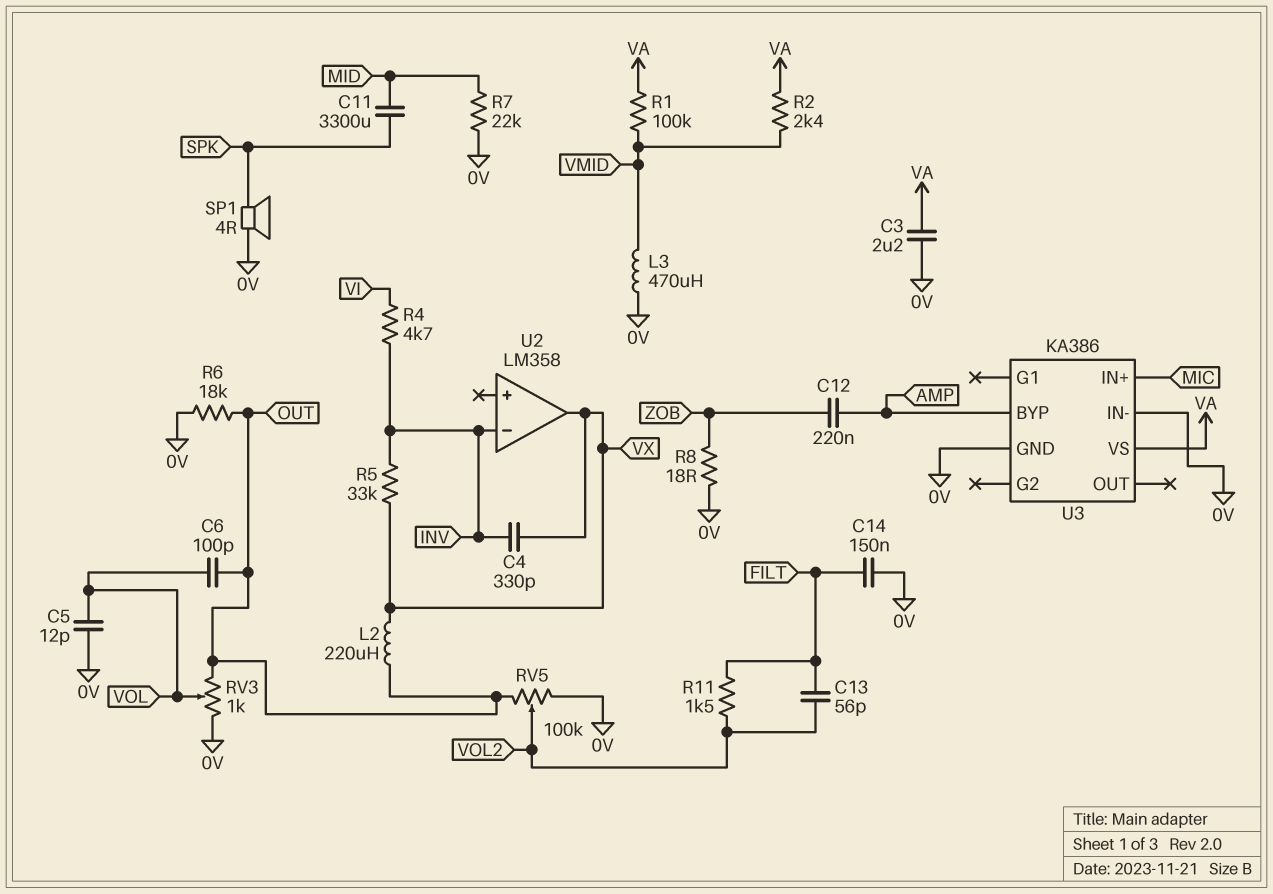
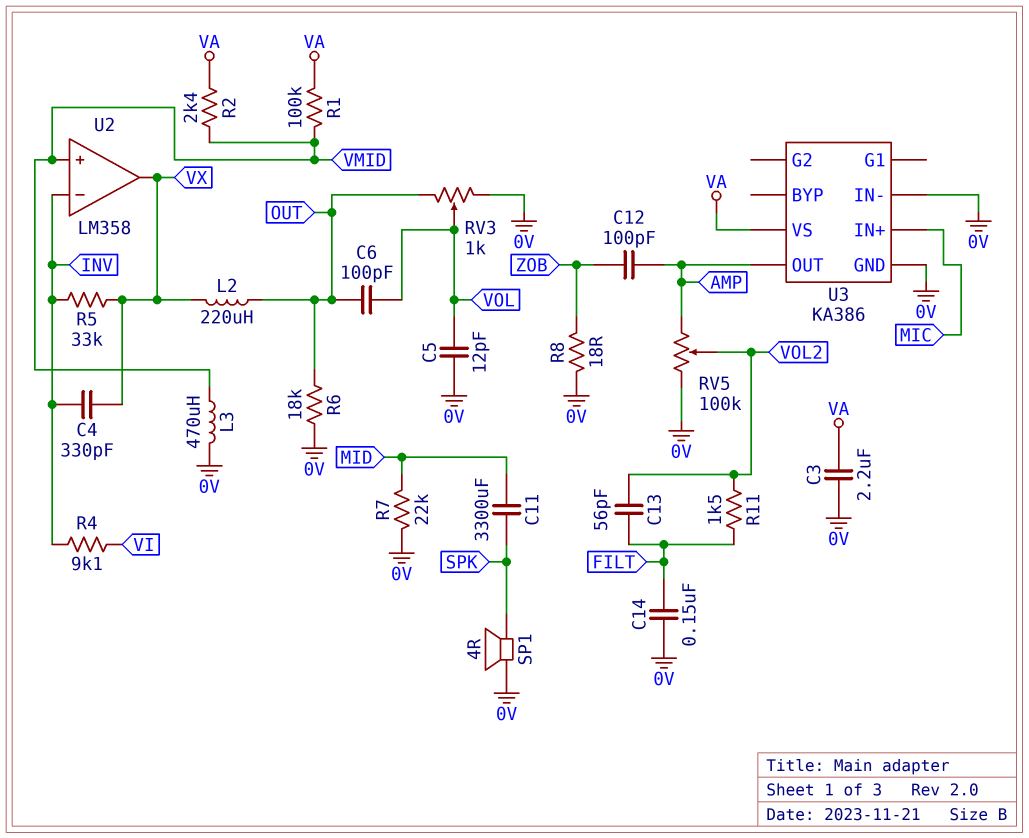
C12: 220nF (AMP, ZOB) -> 100pF (AMP, ZOB)
R4: 4.7k (INV, VI) -> 9.1k (INV, VI)
RV5: 100k (0V, OUT, wiper VOL2) -> 100k (0V, AMP, wiper VOL2)
U2 pin in+: none -> VMID
U3 pin BYP: AMP -> none
U3 pin OUT: none -> AMP

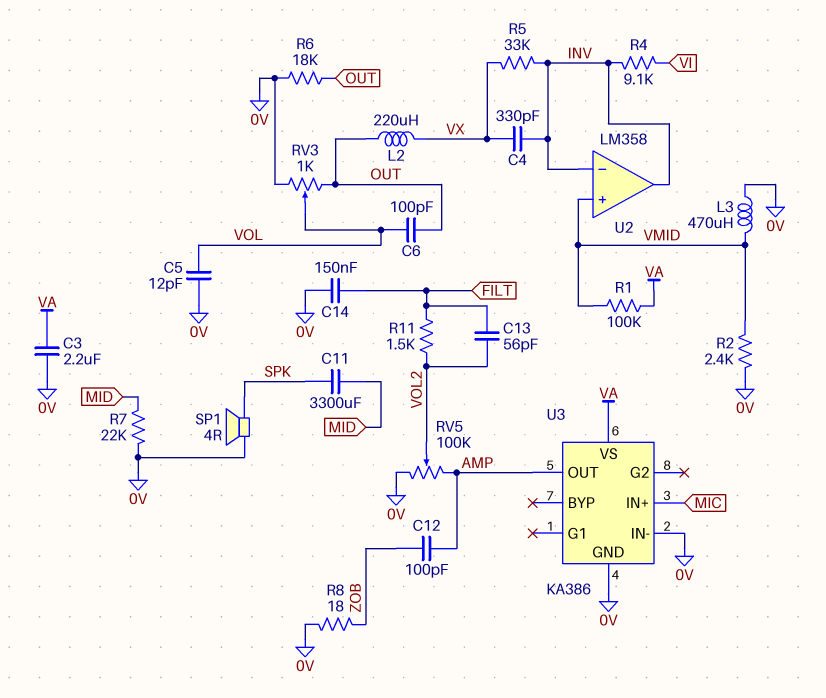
R2: 2.4k (VA, VMID) -> 2.4k (0V, VMID)
U2 pin out: VX -> INV

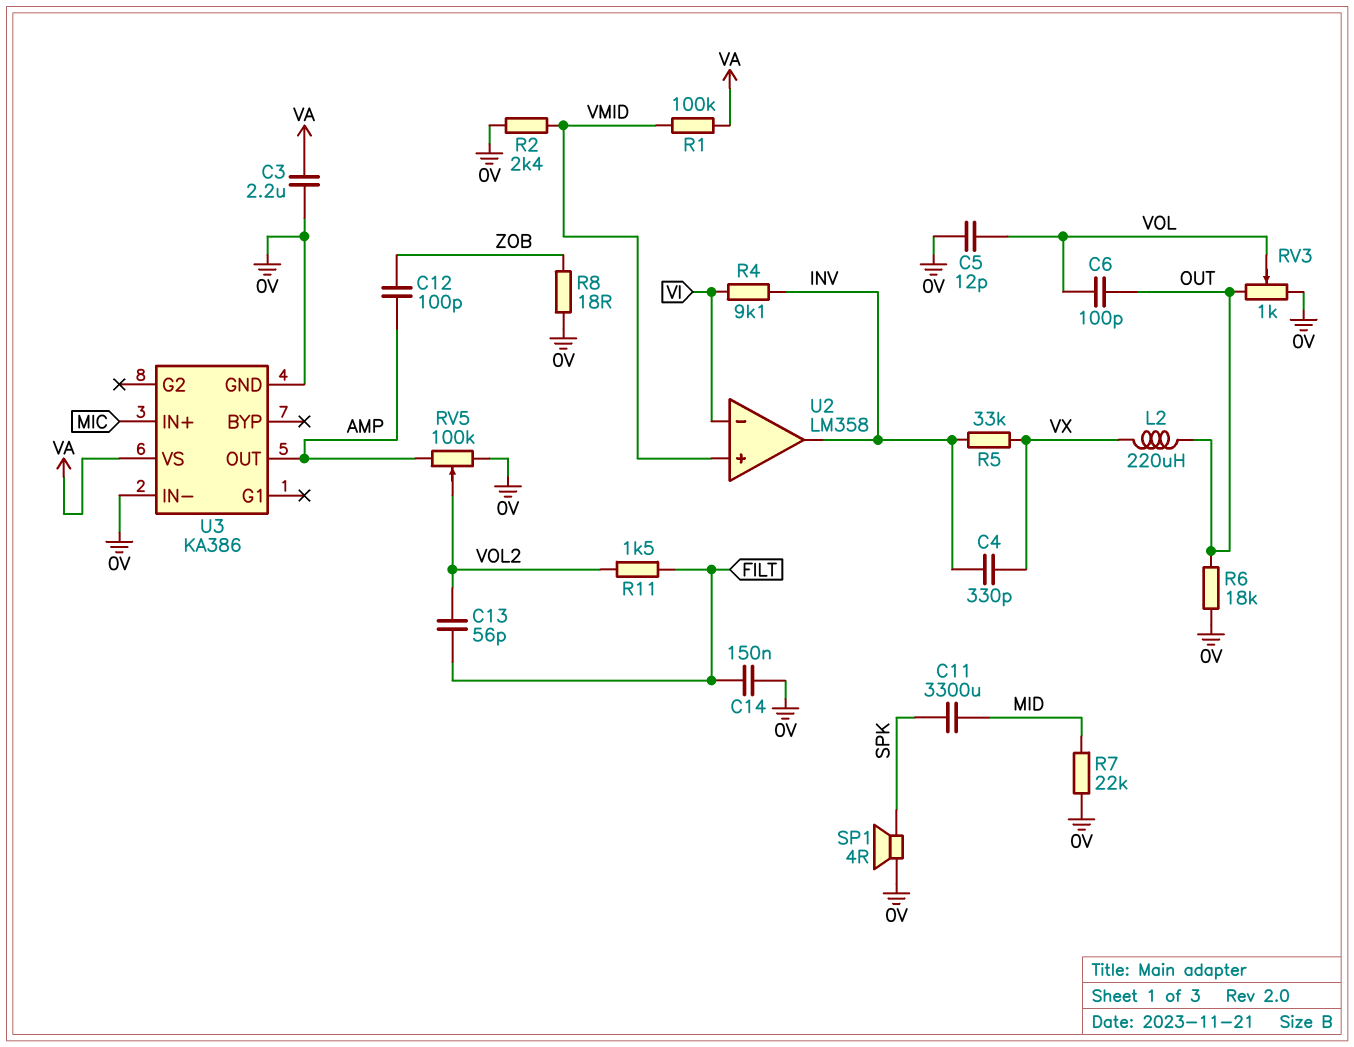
L3: 470uH (0V, VMID) -> none
U2 pin in-: INV -> VI

